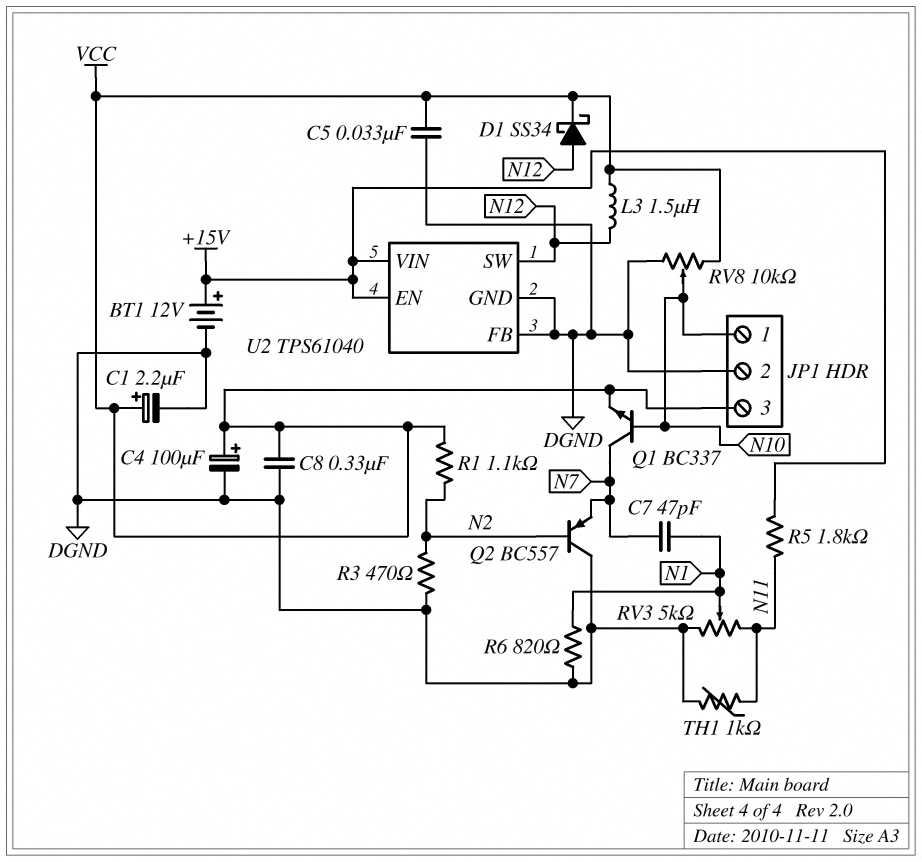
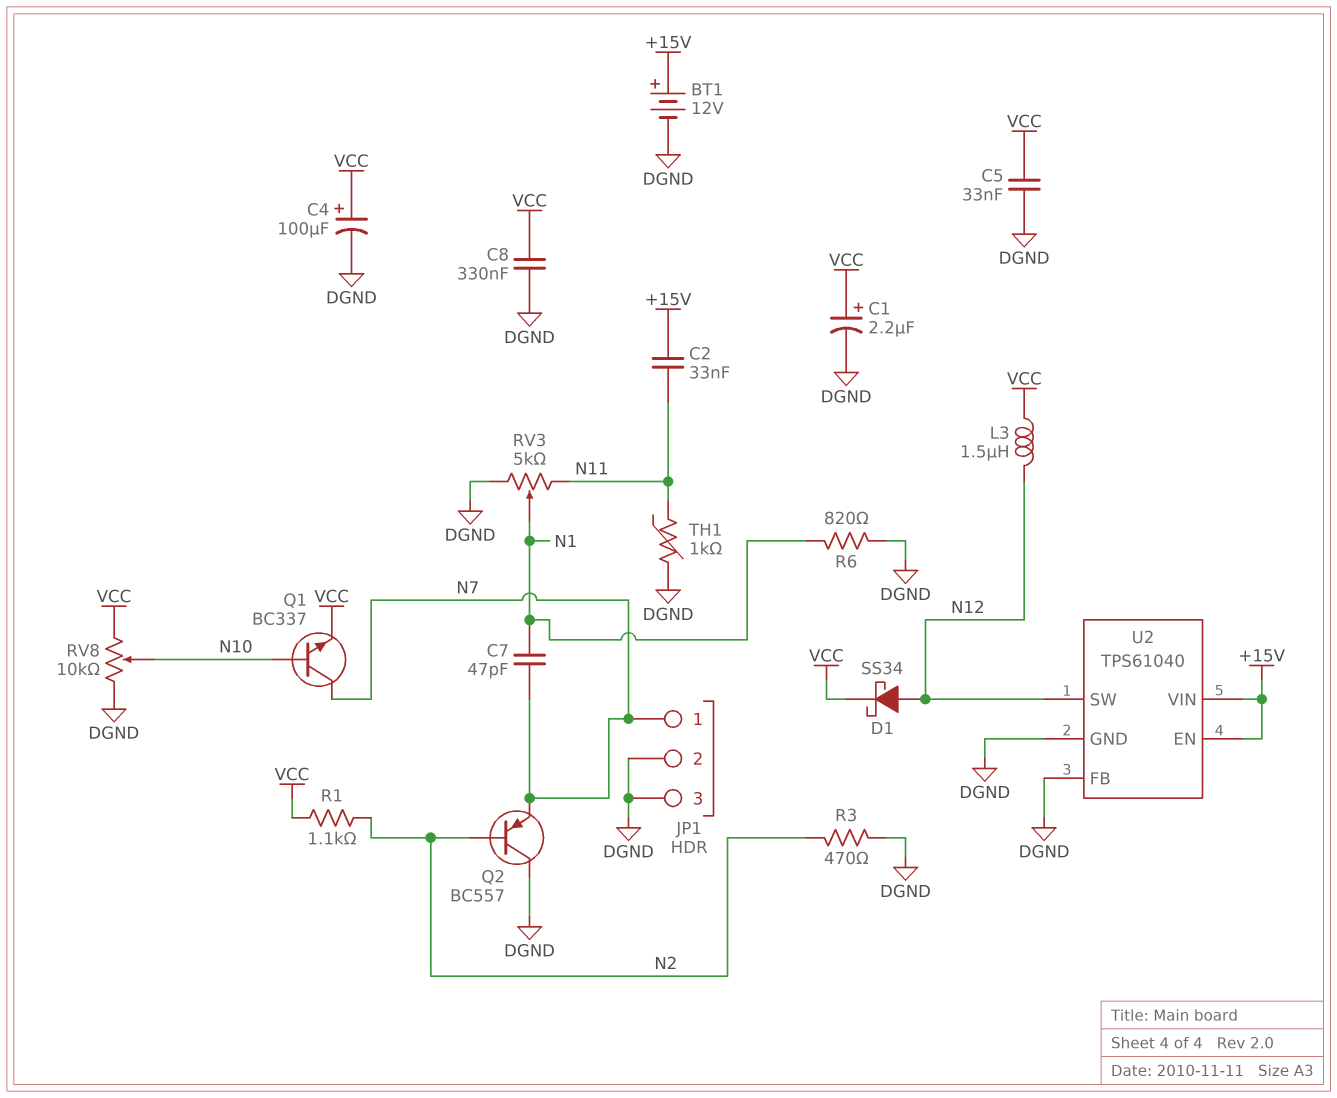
C2: none -> 33nF (+15V, N11)
JP1 pin 1: N10 -> N7
JP1 pin 3: VCC -> DGND
R5: 1.8k (+15V, N11) -> none

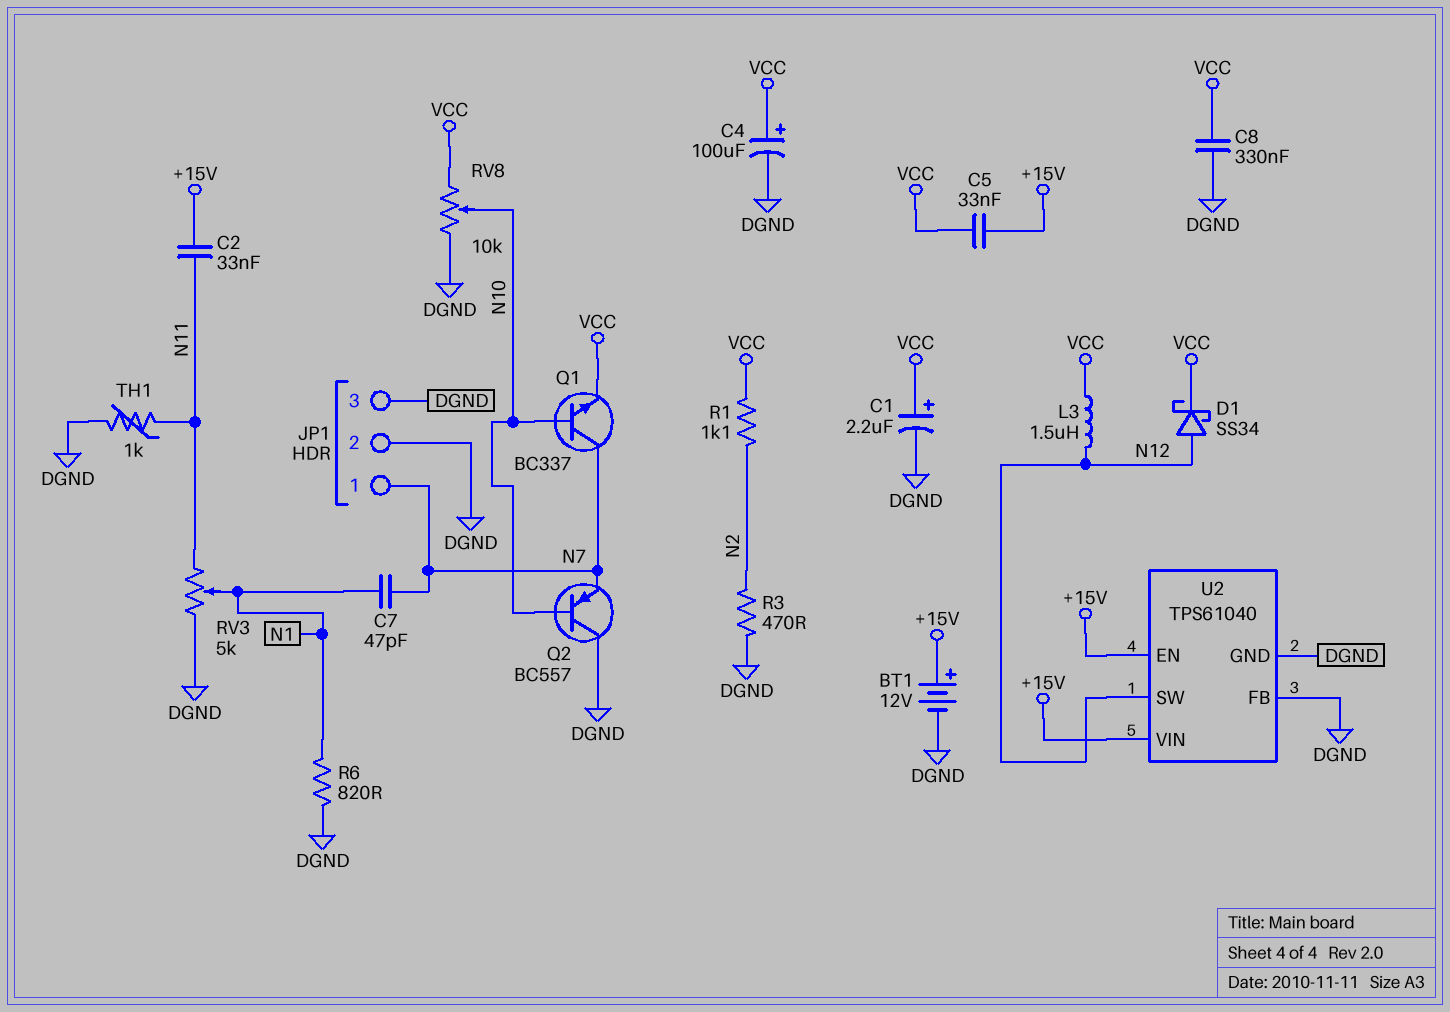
C5: 33nF (DGND, VCC) -> 33nF (+15V, VCC)
Q2: PNP BC557 (B N2, C DGND, E N7) -> PNP BC557 (B N10, C DGND, E N7)

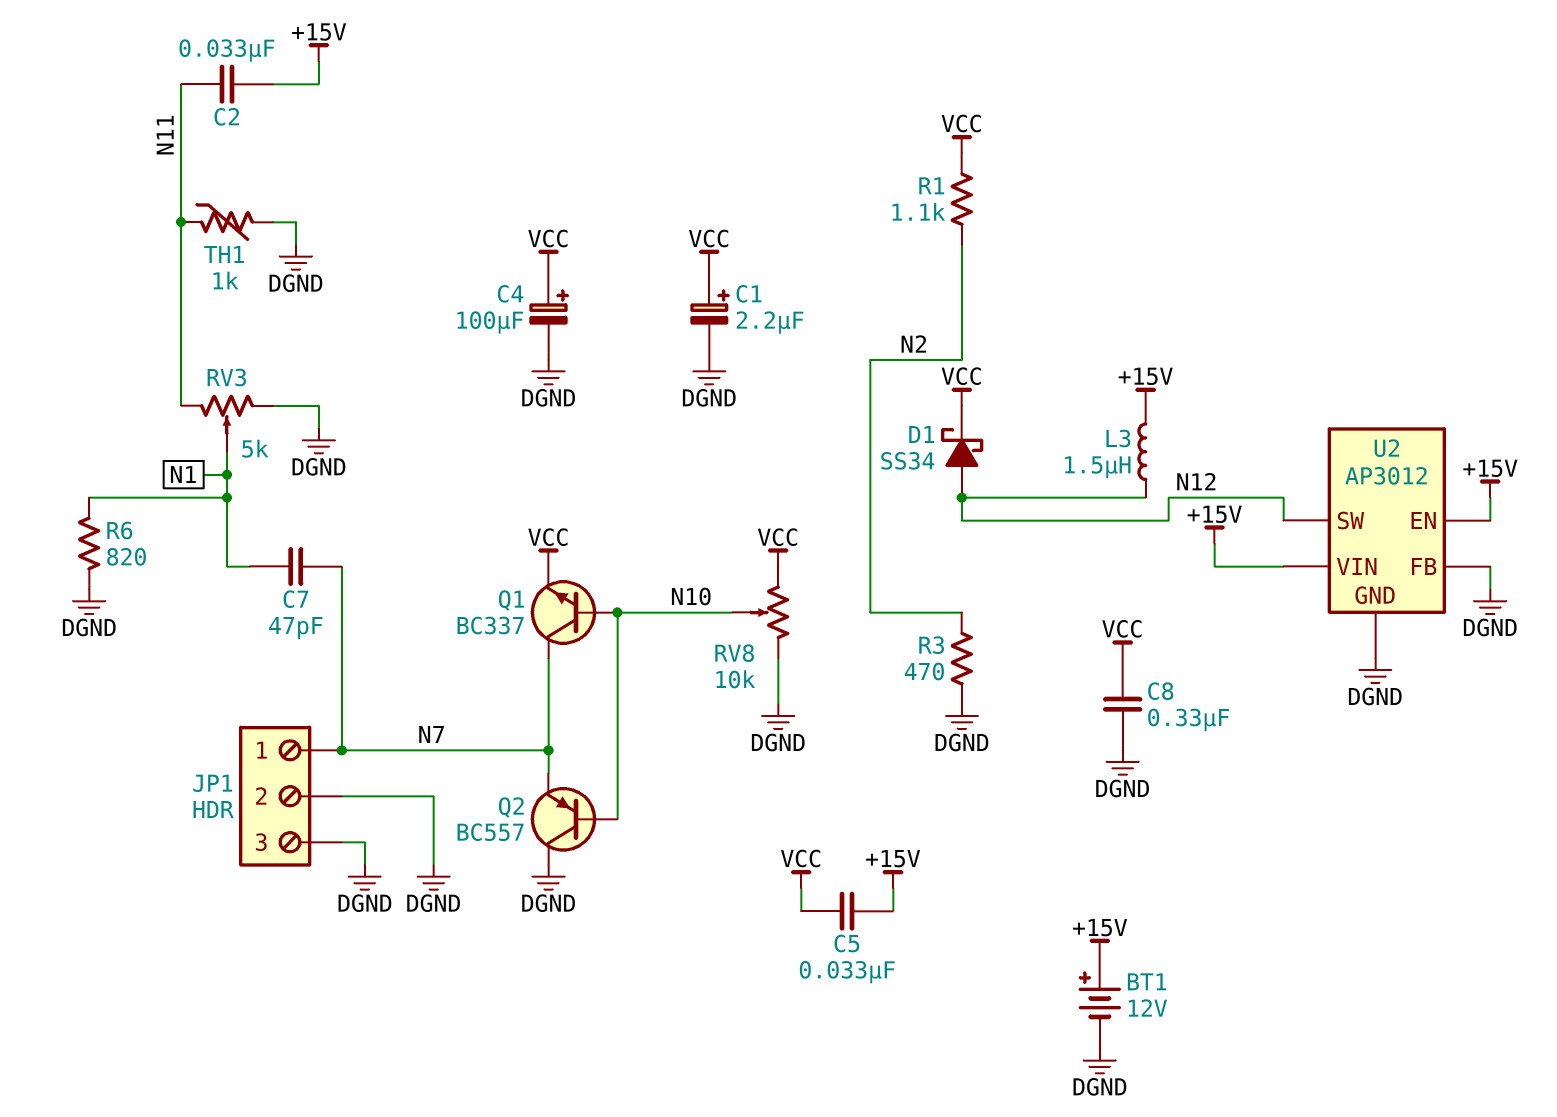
L3: 1.5uH (N12, VCC) -> 1.5uH (+15V, N12)
U2: TPS61040 -> AP3012

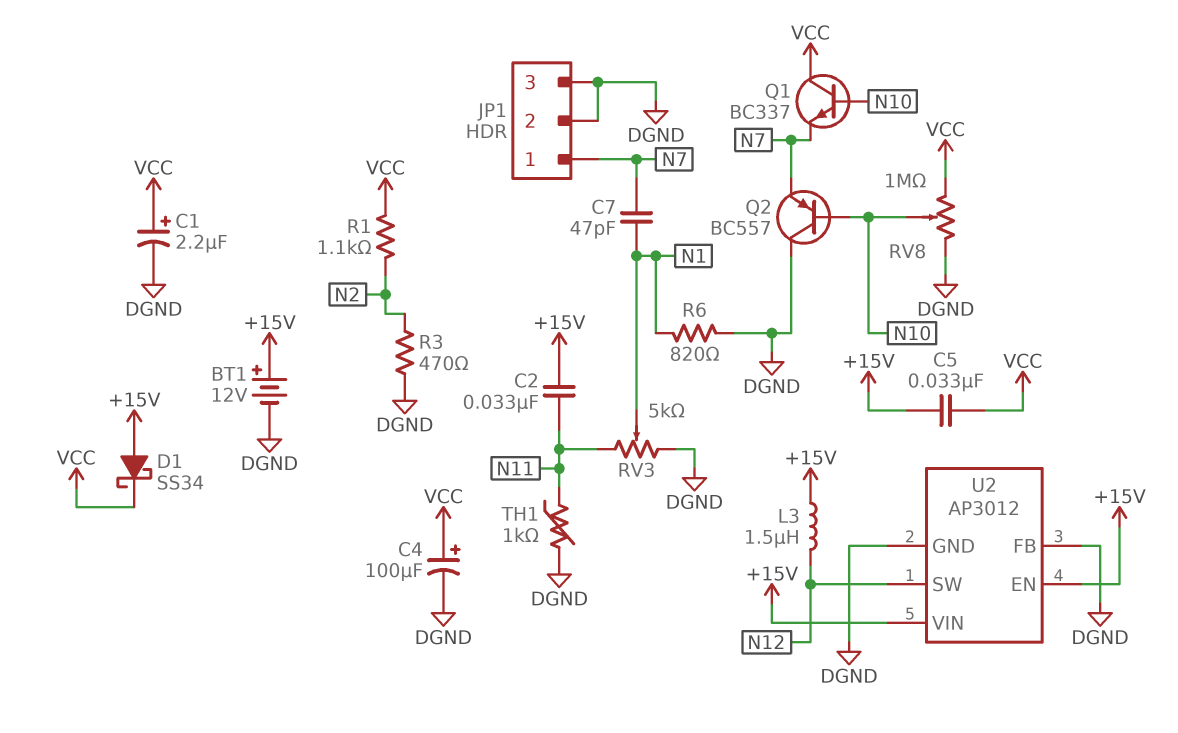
C8: 330nF (DGND, VCC) -> none
D1: schottky SS34 (A N12, K VCC) -> schottky SS34 (A +15V, K VCC)
Q1: NPN BC337 (B N10, C N7, E VCC) -> NPN BC337 (B N10, C VCC, E N7)
RV8: 10k (DGND, VCC, wiper N10) -> 1M (DGND, VCC, wiper N10)

